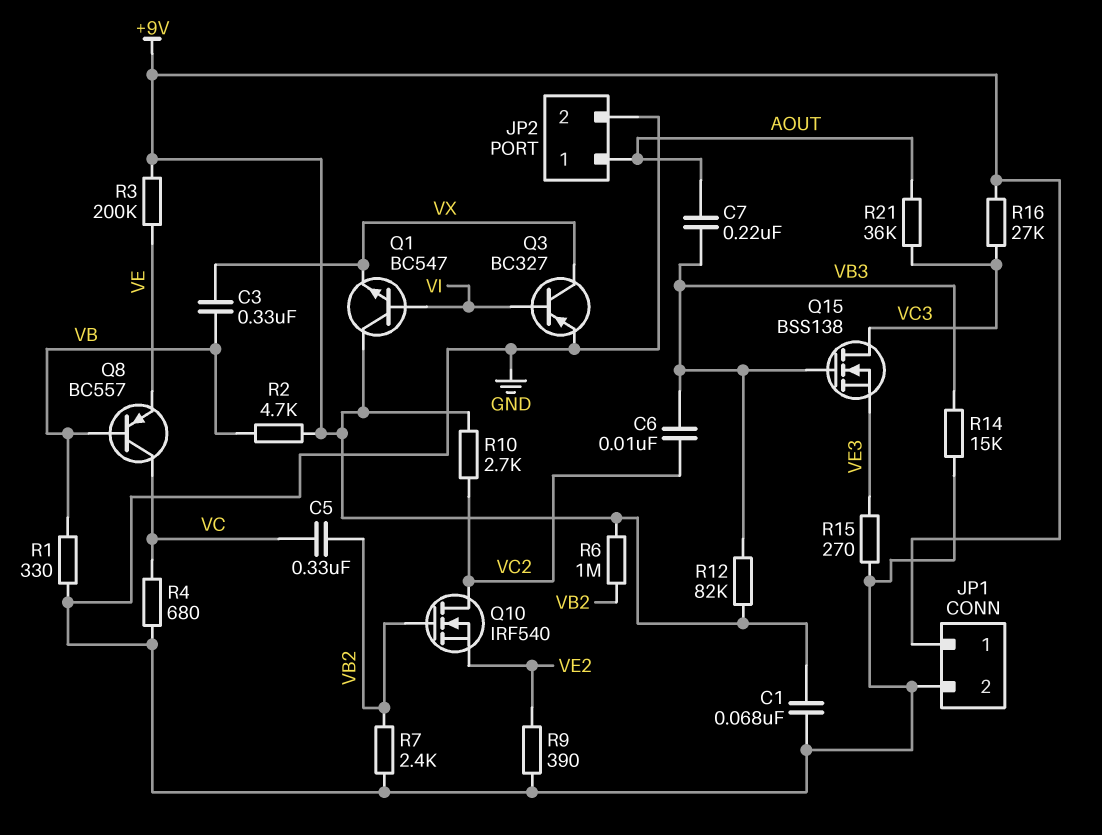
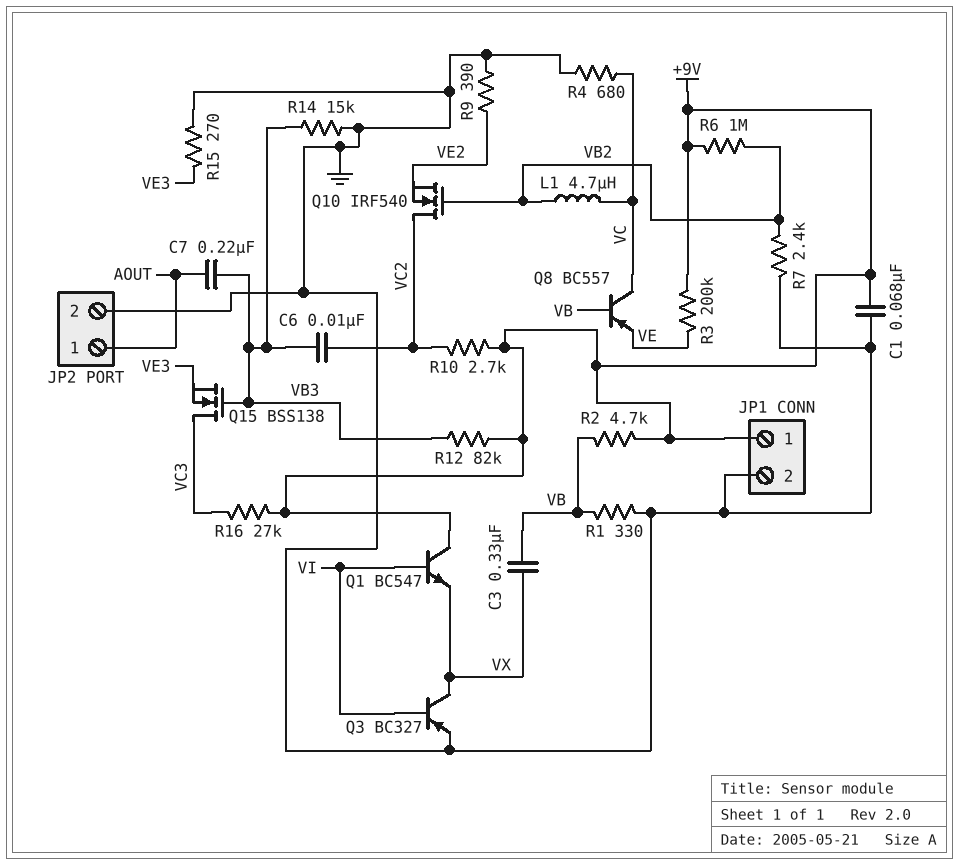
C5: 330nF (VB2, VC) -> none
L1: none -> 4.7uH (VB2, VC)
R21: 36k (AOUT, VC3) -> none

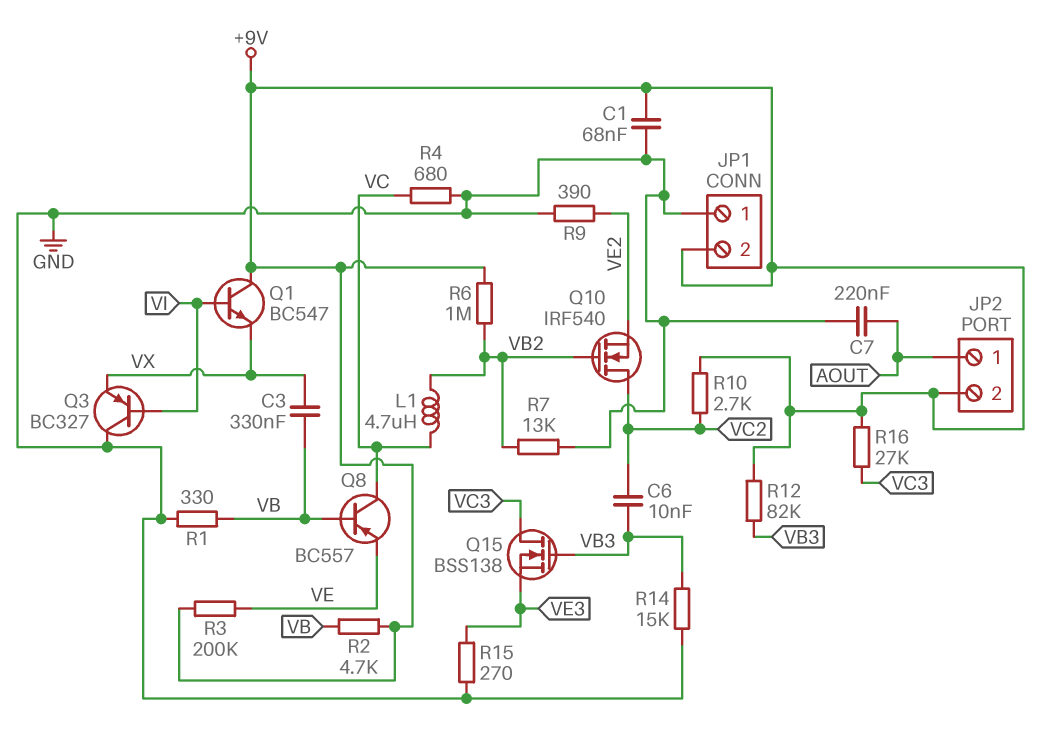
C7: 220nF (AOUT, VB3) -> 220nF (AOUT, GND)
JP1 pin 1: +9V -> GND
JP1 pin 2: GND -> +9V
JP2 pin 2: GND -> +9V
Q3: PNP BC327 (B VI, C VX, E GND) -> PNP BC327 (B VI, C GND, E VX)
R7: 2.4k (GND, VB2) -> 13k (GND, VB2)

